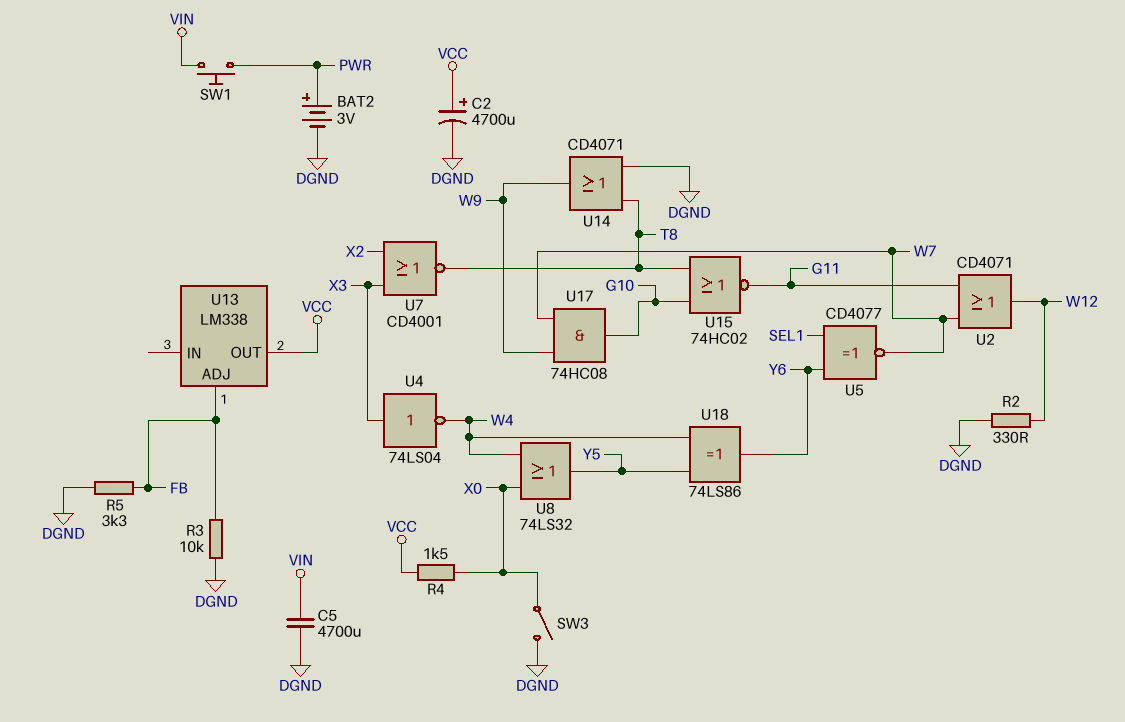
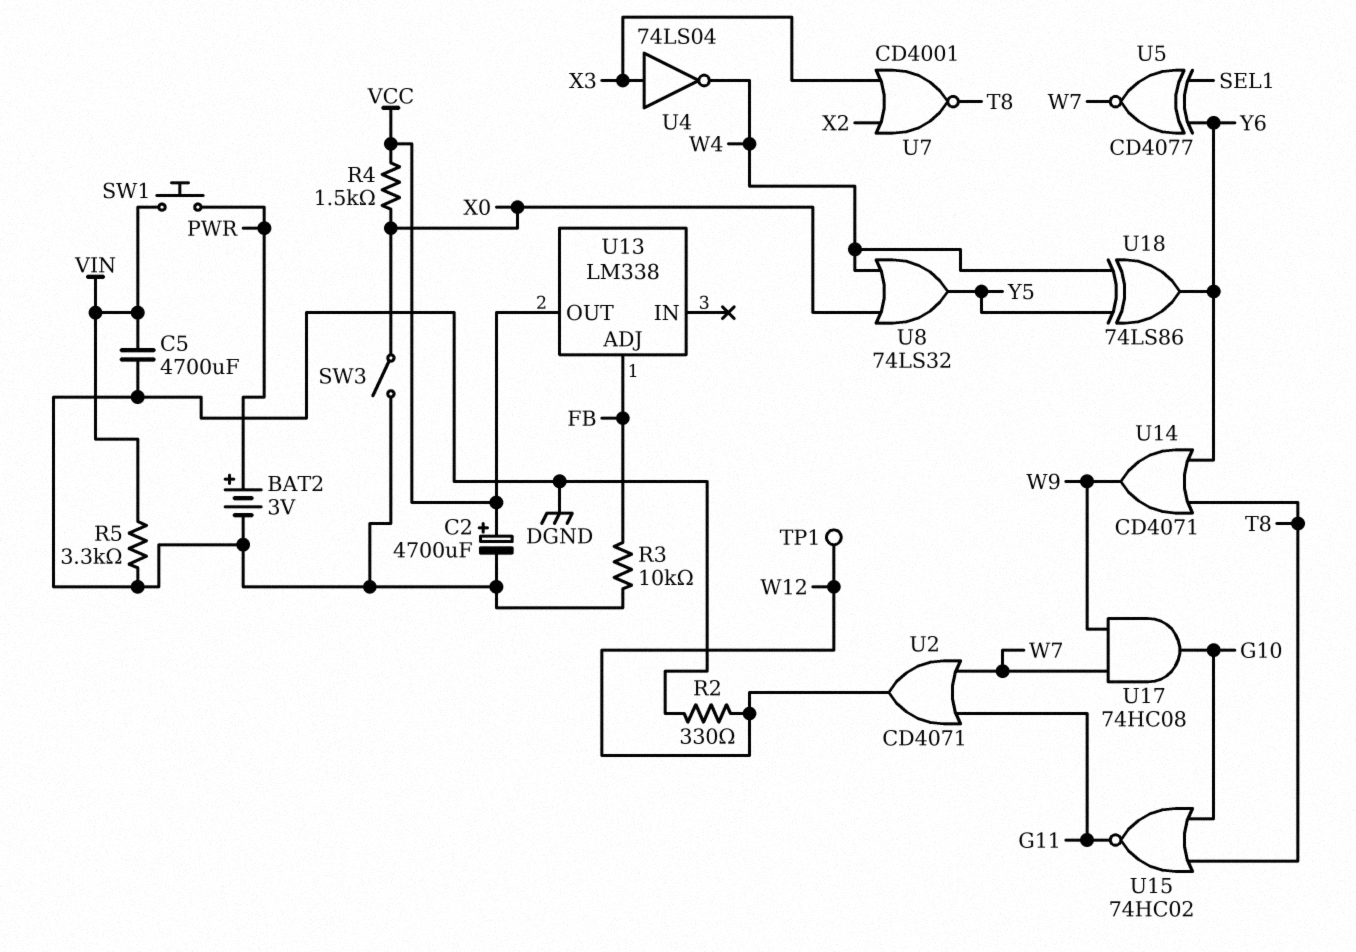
R5: 3.3k (DGND, FB) -> 3.3k (DGND, VIN)
TP1: none -> test point (W12)
U14: OR CD4071 (in DGND, in T8, out W9) -> OR CD4071 (in T8, in Y6, out W9)

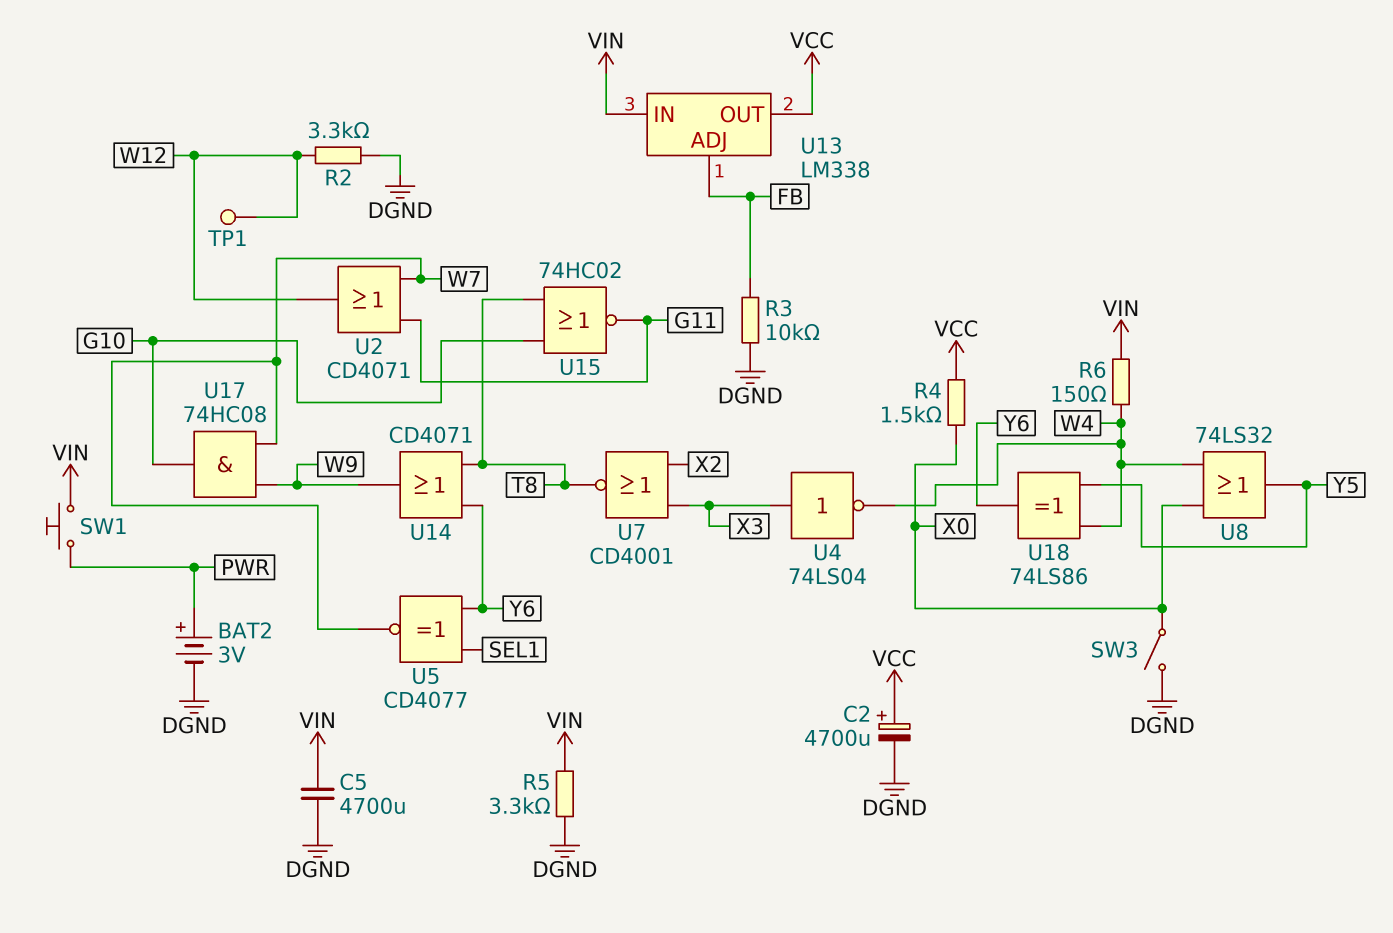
R2: 330 (DGND, W12) -> 3.3k (DGND, W12)
R6: none -> 150 (VIN, W4)
U13 pin IN: none -> VIN

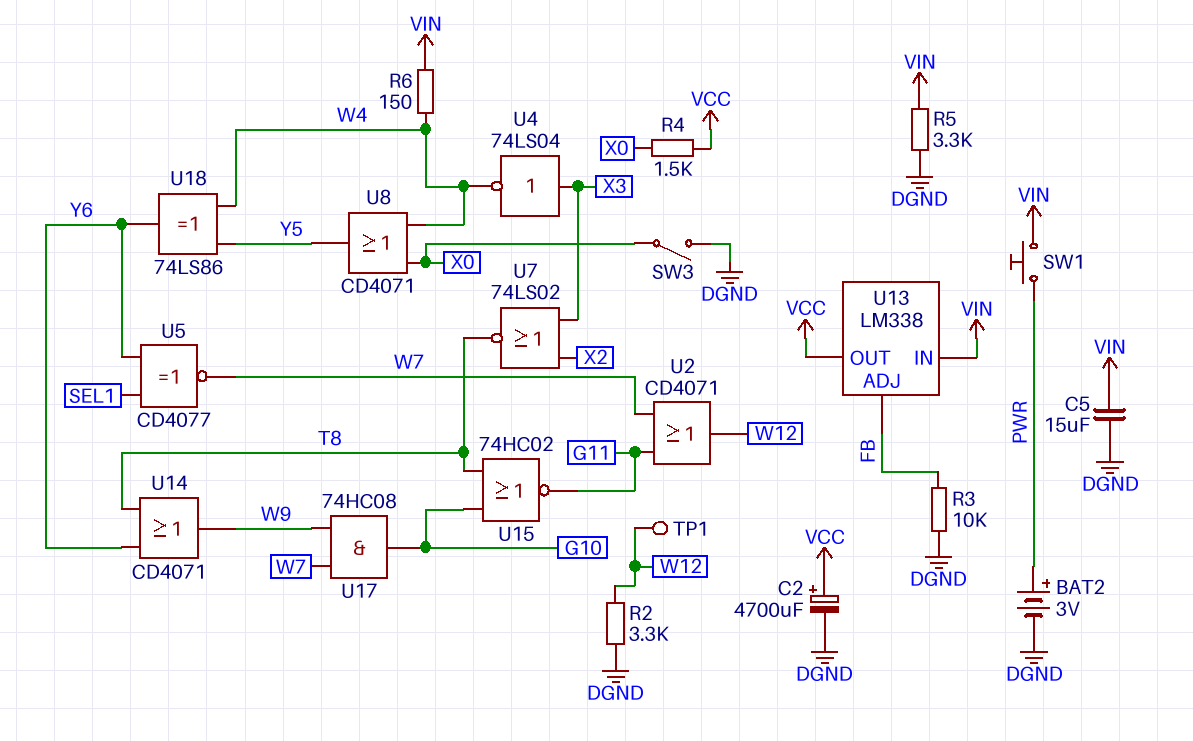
C5: 4700uF (DGND, VIN) -> 15uF (DGND, VIN)
U7: NOR CD4001 (in X2, in X3, out T8) -> NOR 74LS02 (in X2, in X3, out T8)
U8: OR 74LS32 (in W4, in X0, out Y5) -> OR CD4071 (in W4, in X0, out Y5)

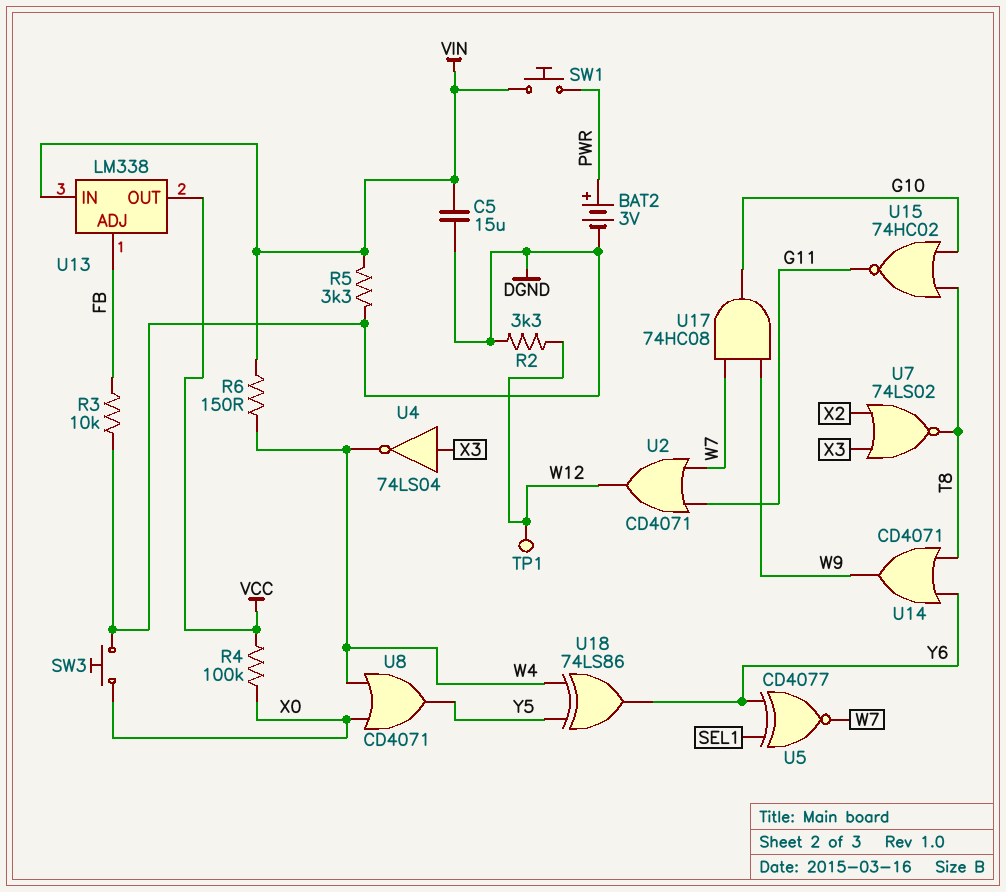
C2: 4700uF (plus VCC, minus DGND) -> none
R4: 1.5k (VCC, X0) -> 100k (VCC, X0)
SW3: switch (DGND, X0) -> button (DGND, X0)

